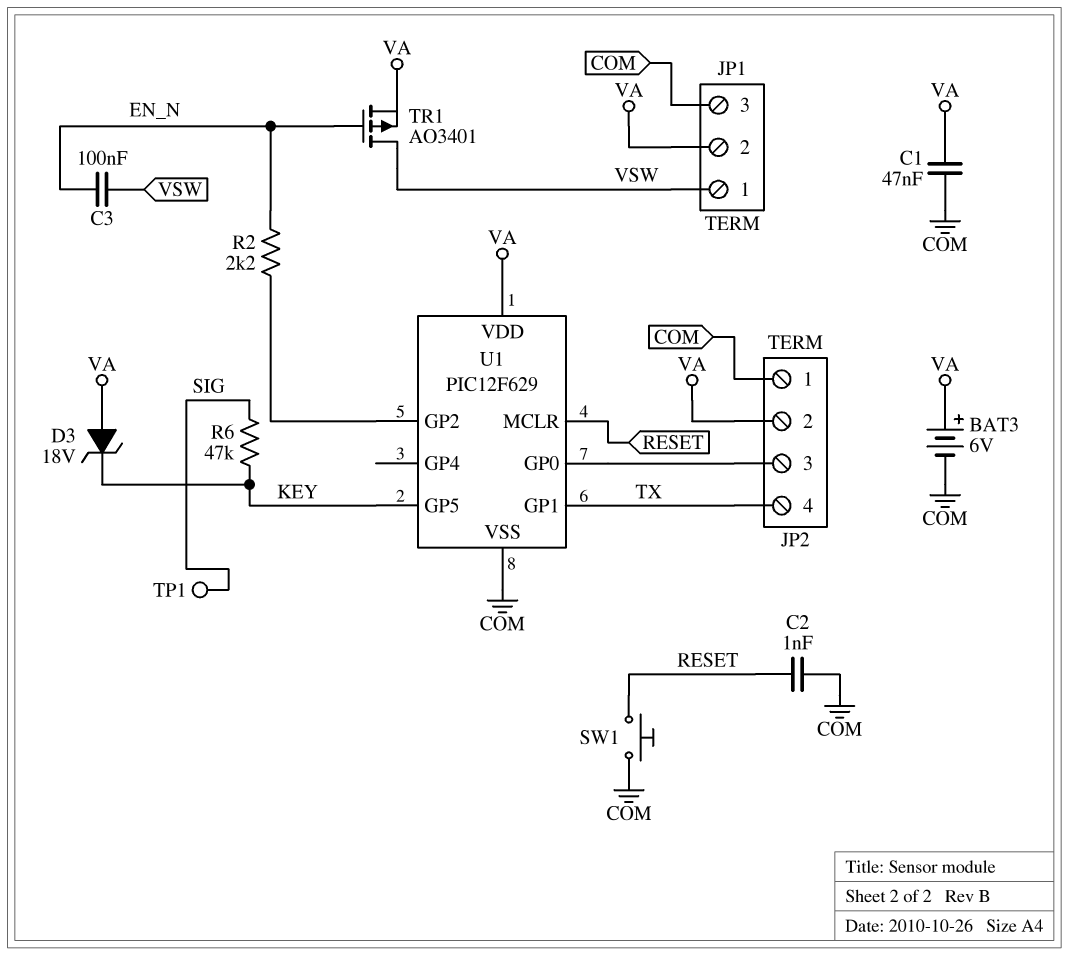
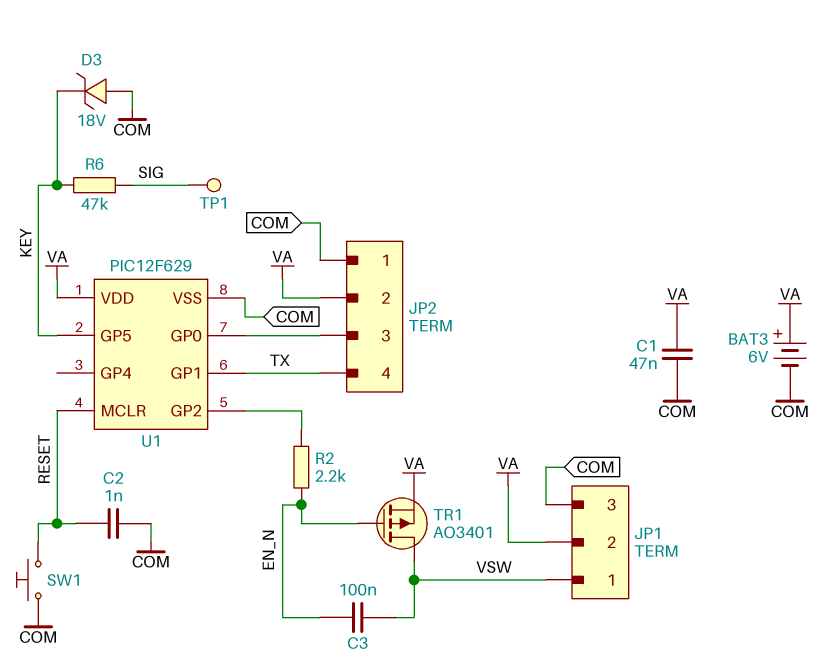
D3: zener 18V (A VA, K KEY) -> zener 18V (A COM, K KEY)

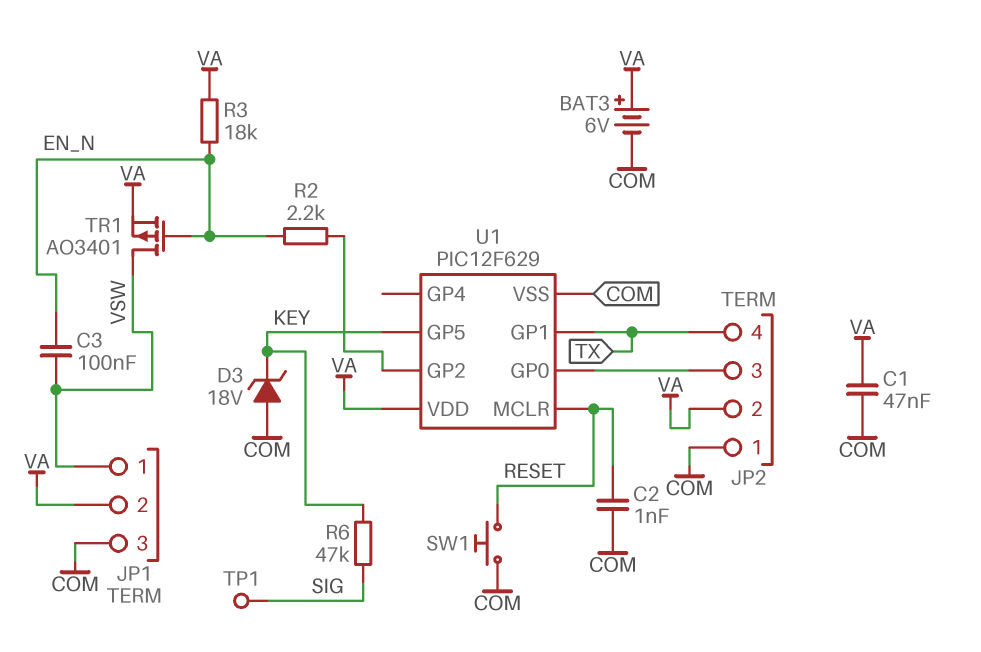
R3: none -> 18k (EN_N, VA)

